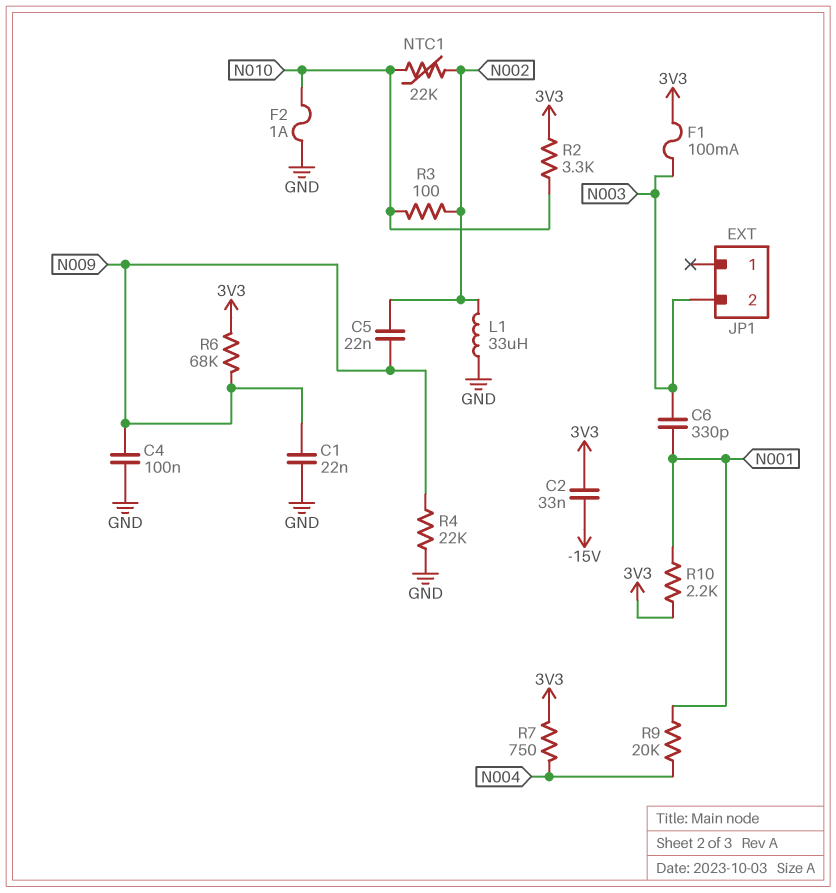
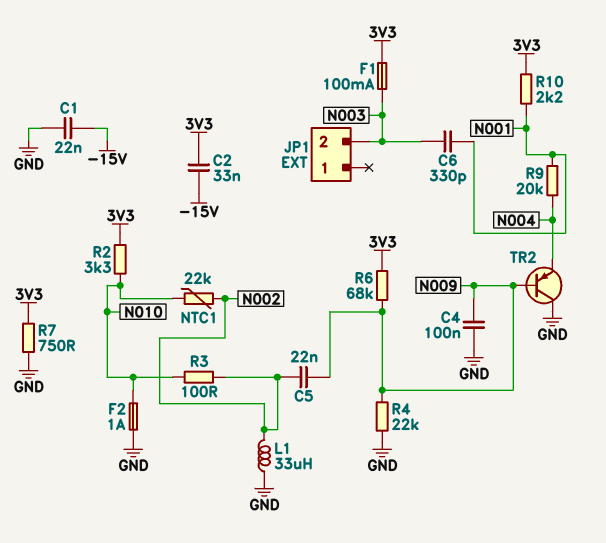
C1: 22nF (GND, N009) -> 22nF (-15V, GND)
R7: 750 (3V3, N004) -> 750 (3V3, GND)
TR2: none -> PNP (B N009, C GND, E N004)

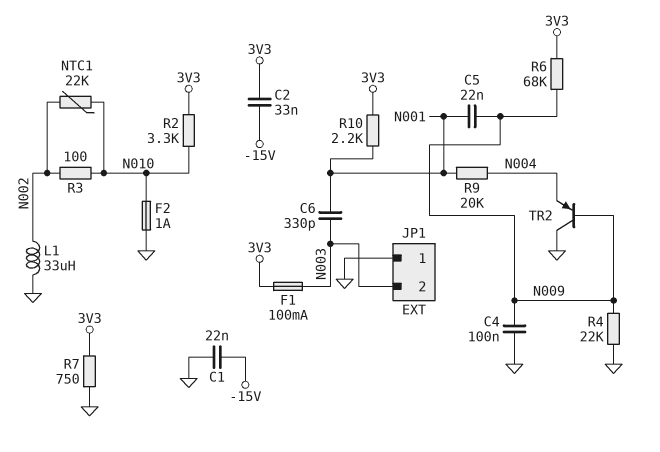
C5: 22nF (N002, N009) -> 22nF (N001, N009)
JP1 pin 1: none -> GND

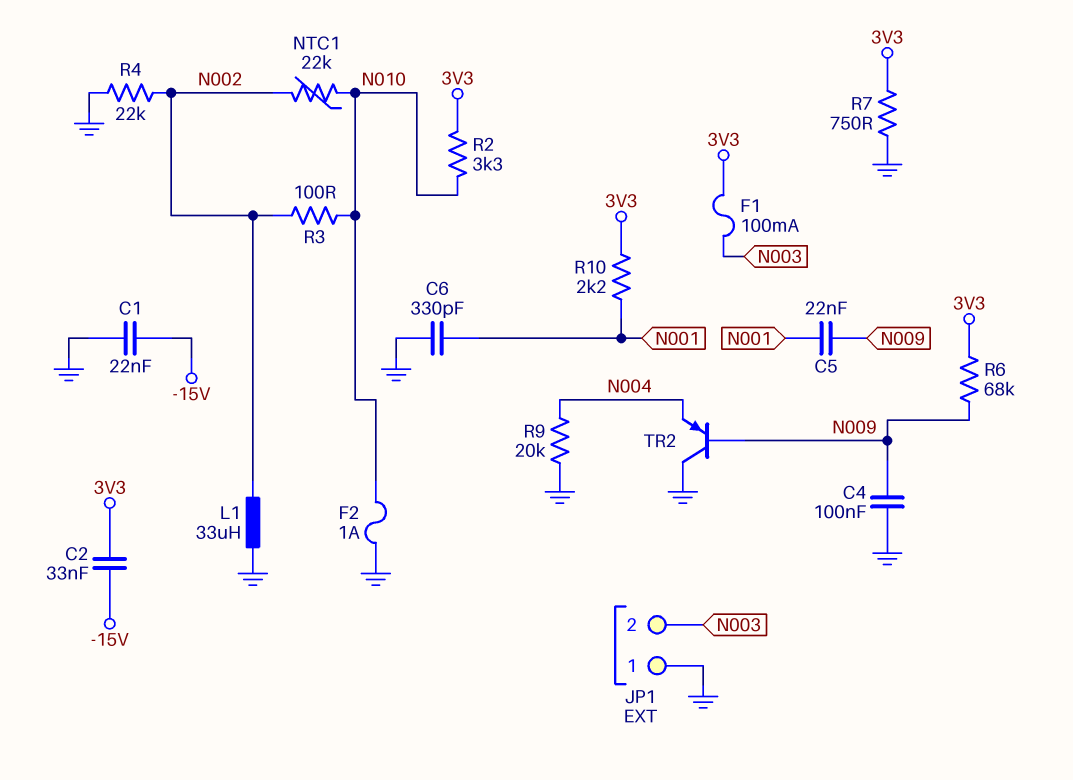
C6: 330pF (N001, N003) -> 330pF (GND, N001)
R4: 22k (GND, N009) -> 22k (GND, N002)
R9: 20k (N001, N004) -> 20k (GND, N004)

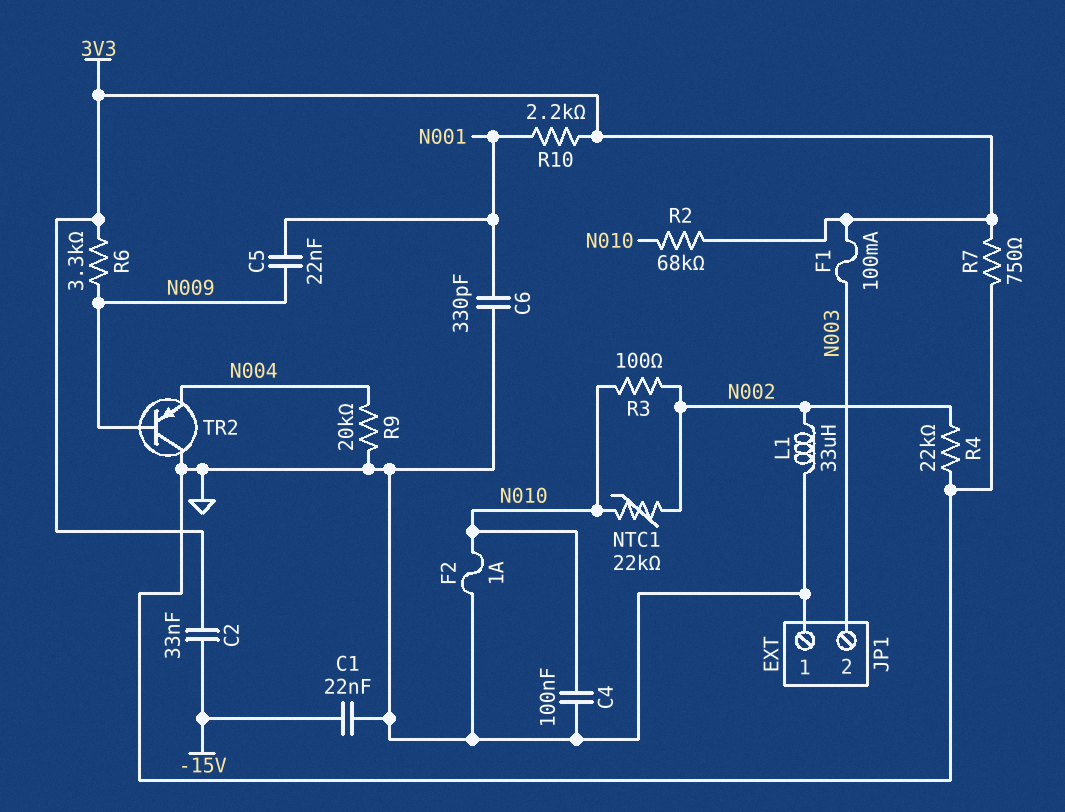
C4: 100nF (GND, N009) -> 100nF (GND, N010)
R2: 3.3k (3V3, N010) -> 68k (3V3, N010)
R6: 68k (3V3, N009) -> 3.3k (3V3, N009)

